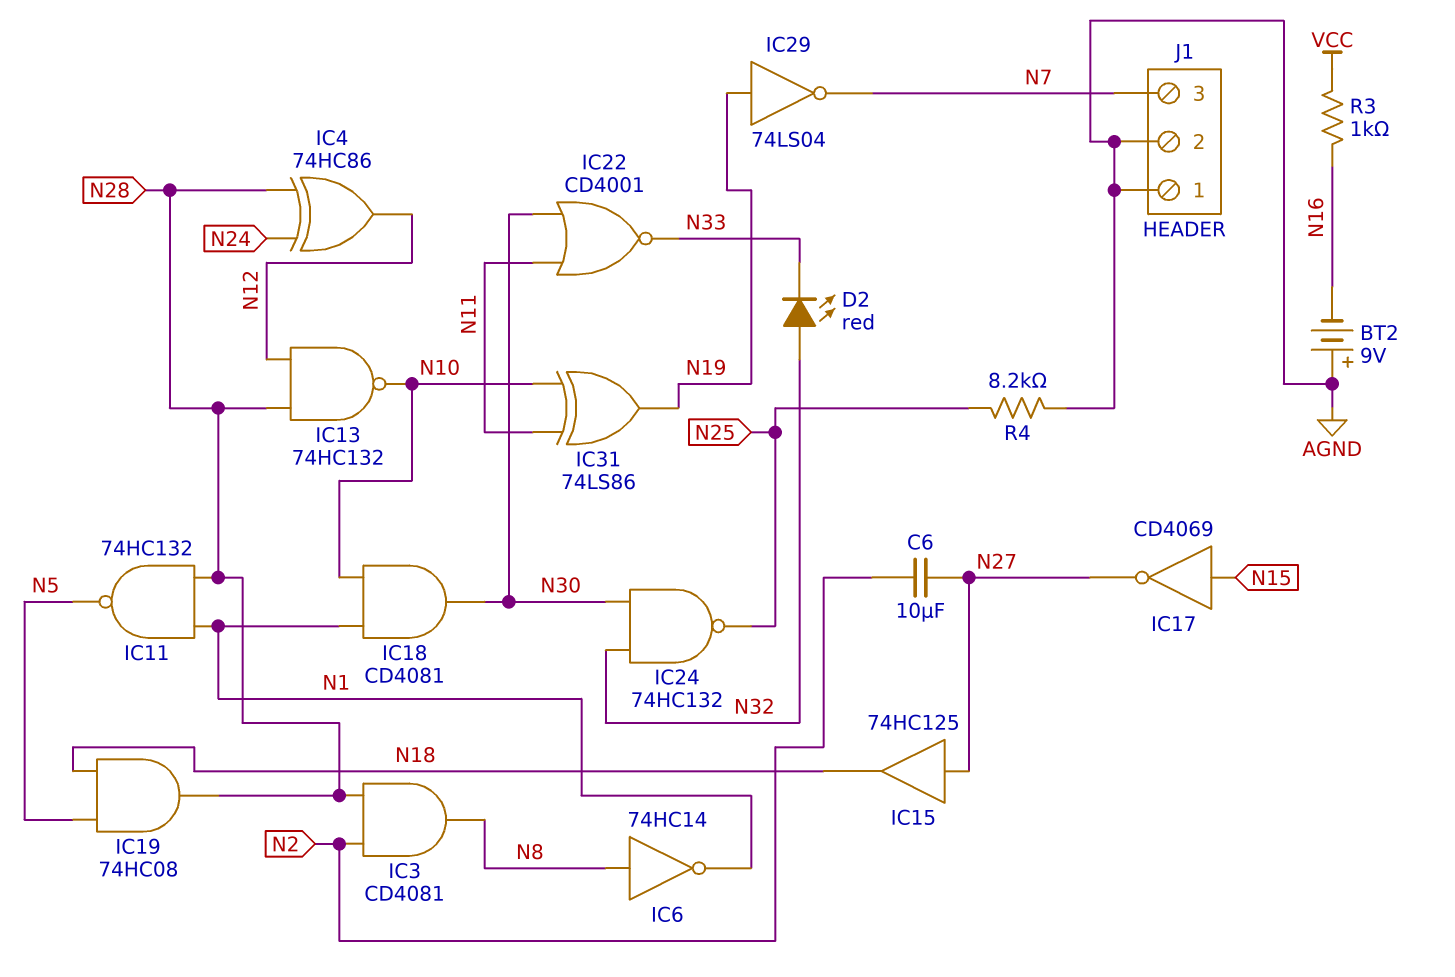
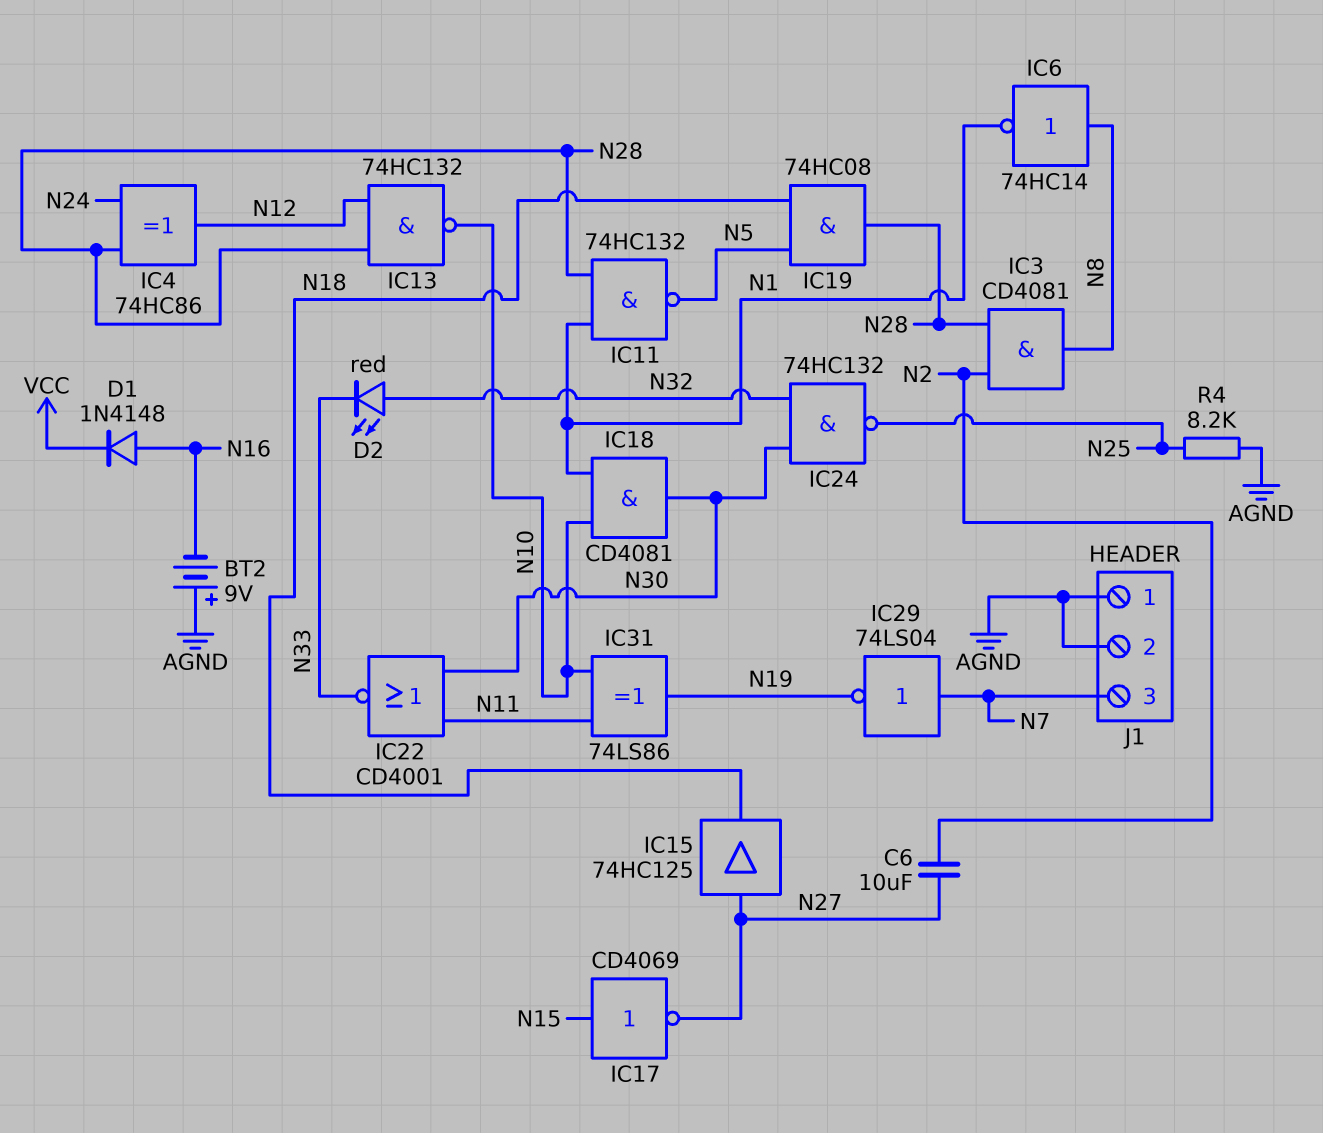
D1: none -> diode 1N4148 (A N16, K VCC)
IC29: NOT 74LS04 (in N19, out N7) -> NOT 74LS04 (in N7, out N19)
R3: 1k (N16, VCC) -> none

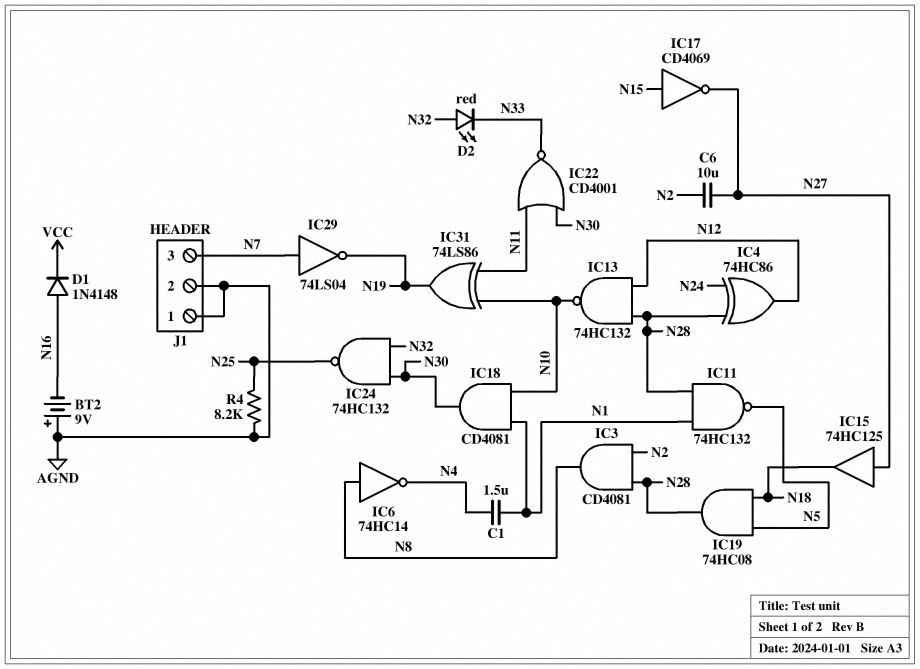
C1: none -> 1.5uF (N1, N4)
IC6: NOT 74HC14 (in N8, out N1) -> NOT 74HC14 (in N8, out N4)

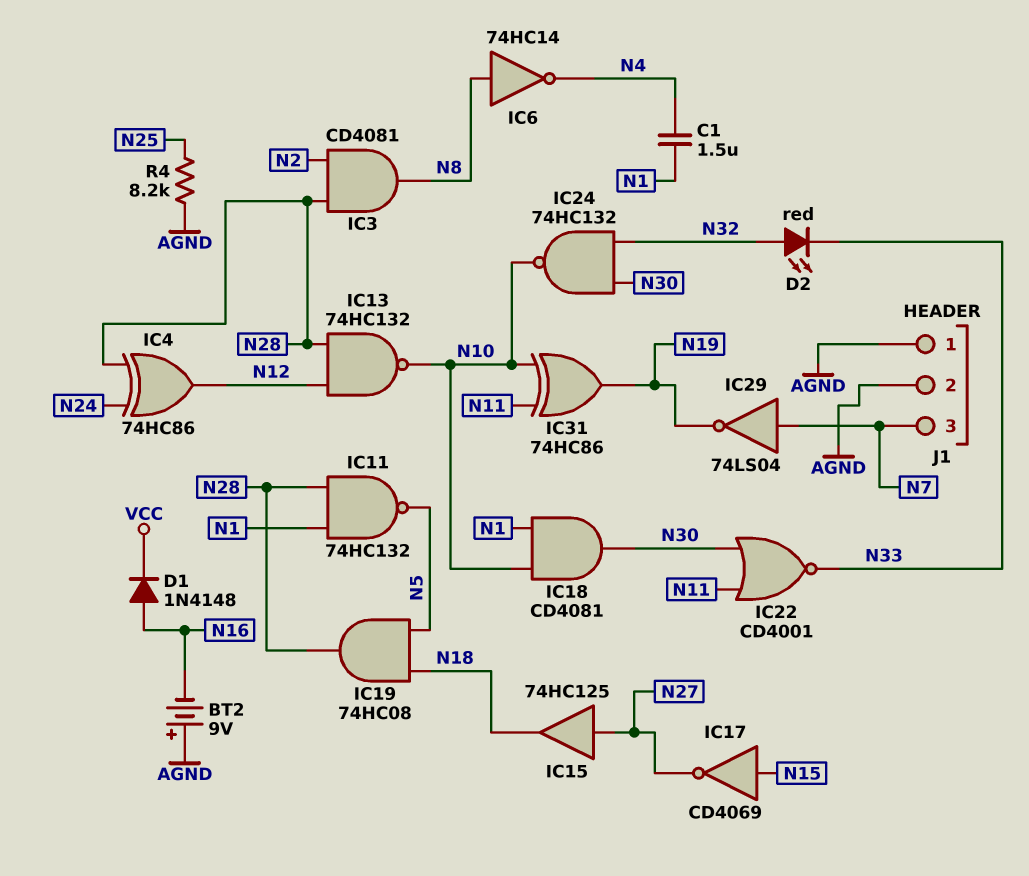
C6: 10uF (N2, N27) -> none
IC24: NAND 74HC132 (in N30, in N32, out N25) -> NAND 74HC132 (in N30, in N32, out N10)
IC31: XOR 74LS86 (in N10, in N11, out N19) -> XOR 74HC86 (in N10, in N11, out N19)

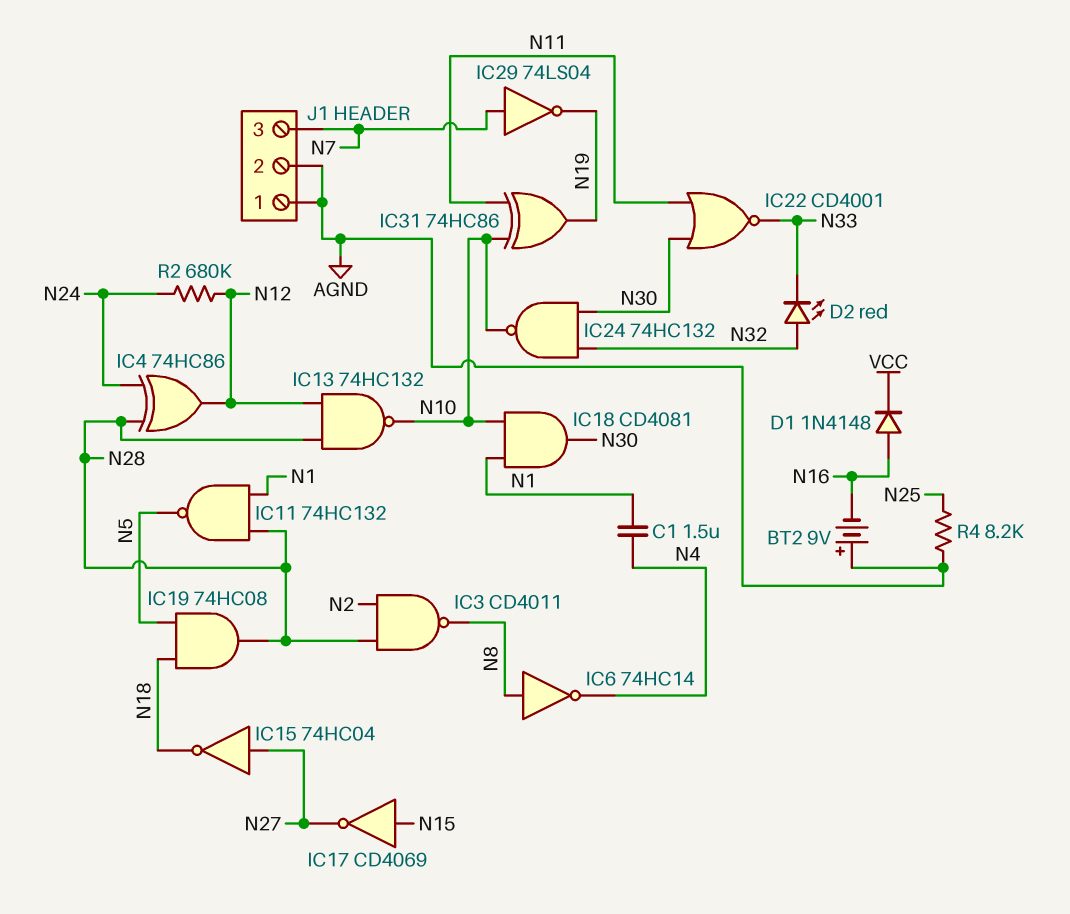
IC3: AND CD4081 (in N2, in N28, out N8) -> NAND CD4011 (in N2, in N28, out N8)
IC15: buffer 74HC125 (in N27, out N18) -> NOT 74HC04 (in N27, out N18)
R2: none -> 680k (N12, N24)

